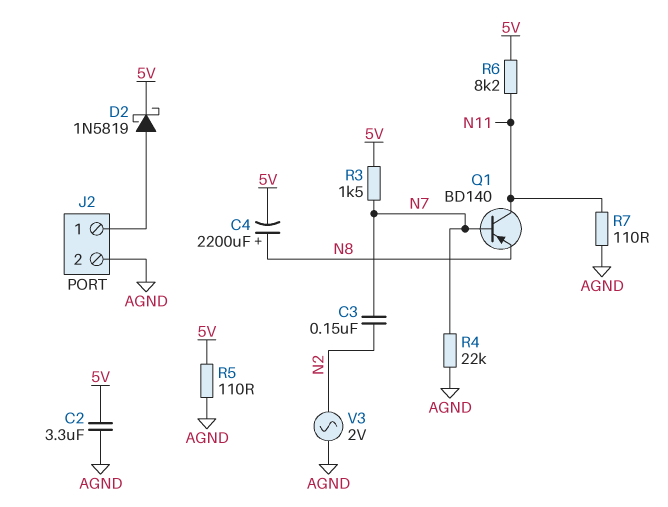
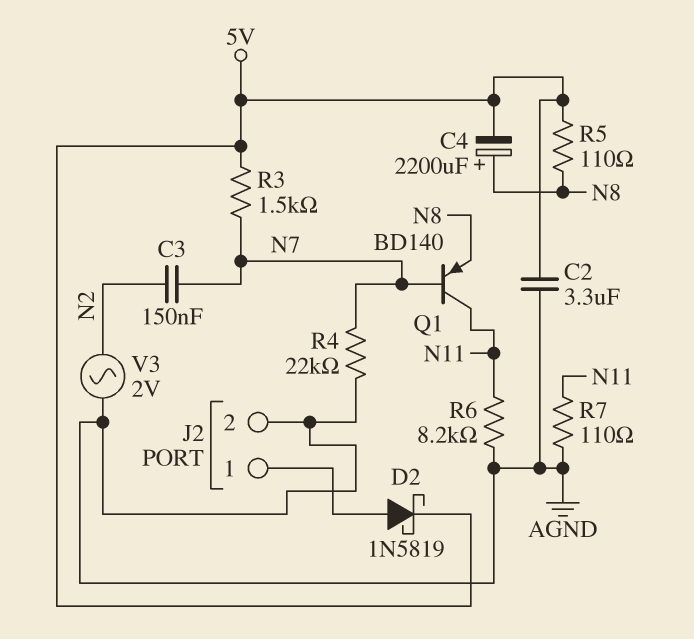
R5: 110 (5V, AGND) -> 110 (5V, N8)
R6: 8.2k (5V, N11) -> 8.2k (AGND, N11)

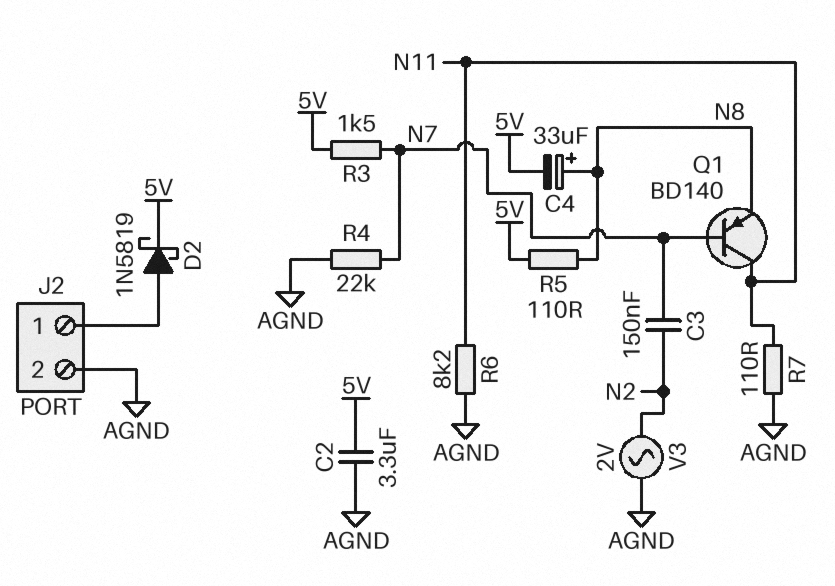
C4: 2200uF (plus N8, minus 5V) -> 33uF (plus N8, minus 5V)

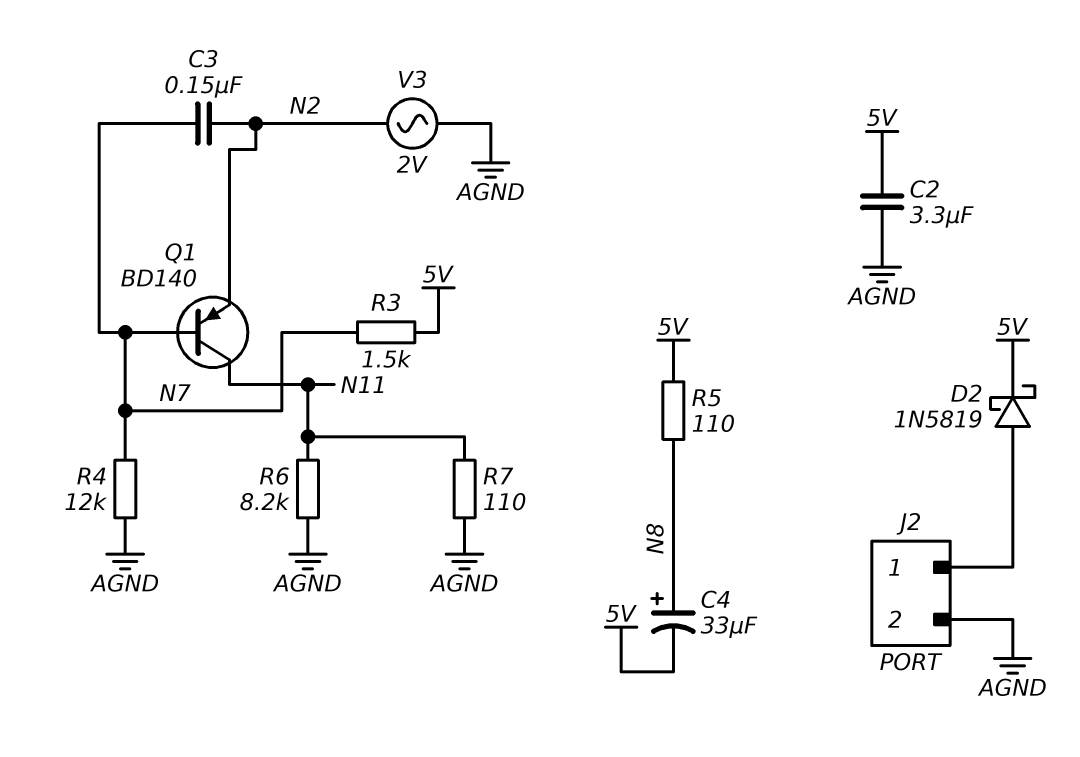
Q1: PNP BD140 (B N7, C N11, E N8) -> PNP BD140 (B N7, C N11, E N2)
R4: 22k (AGND, N7) -> 12k (AGND, N7)

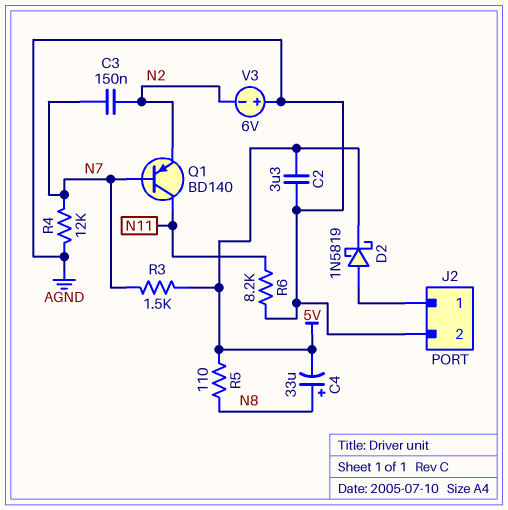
R7: 110 (AGND, N11) -> none
V3: AC 2V (AGND, N2) -> 6V (plus AGND, minus N2)

